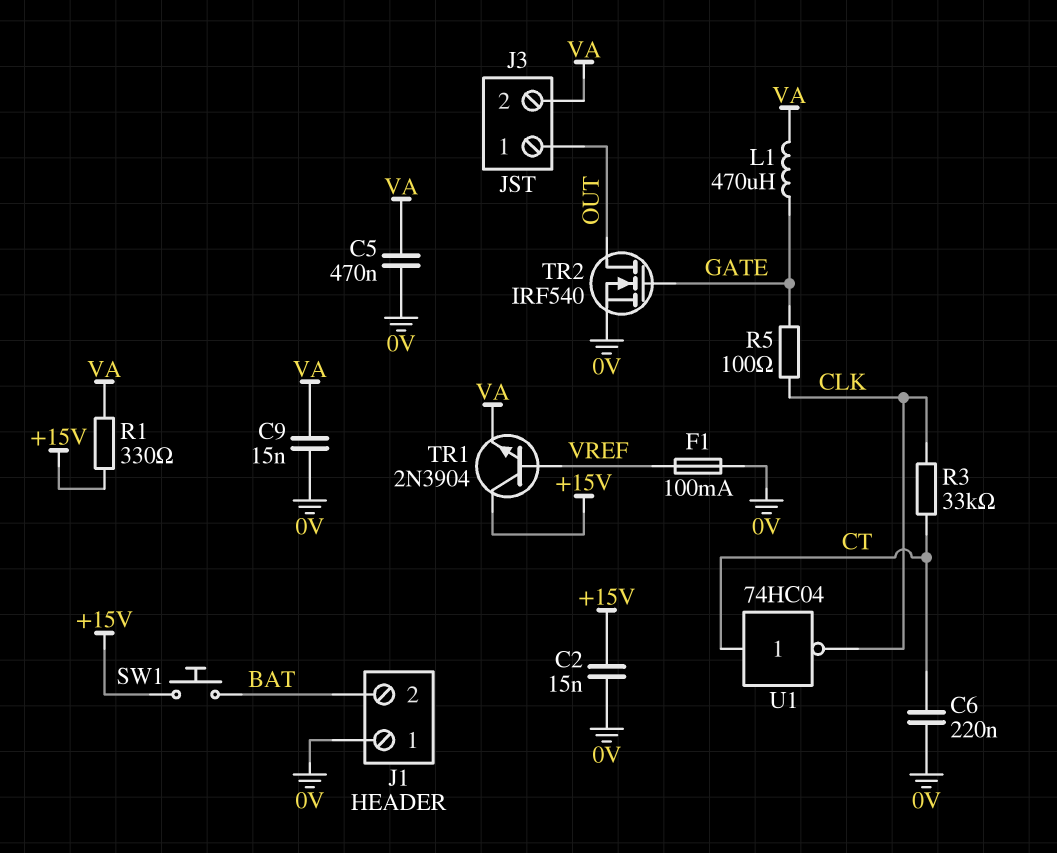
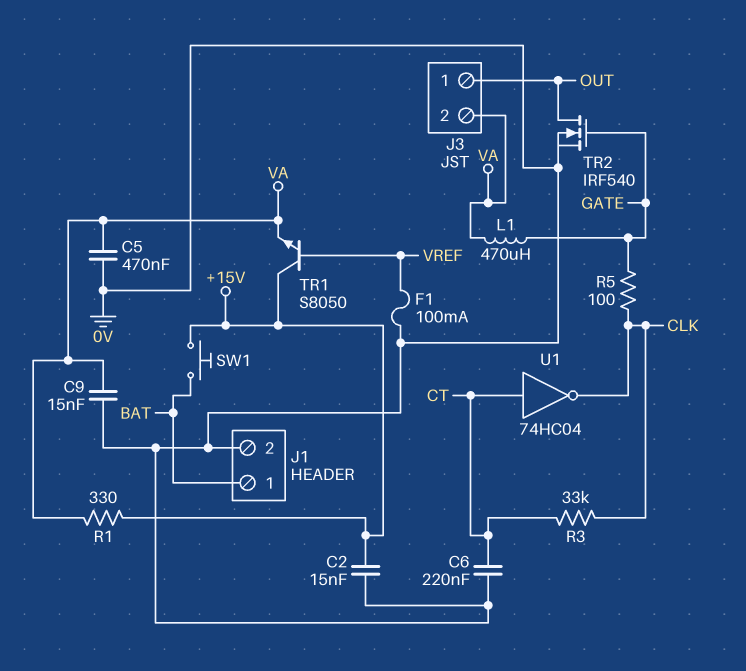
J1 pin 1: 0V -> BAT
J1 pin 2: BAT -> 0V
TR1: NPN 2N3904 (B VREF, C +15V, E VA) -> NPN S8050 (B VREF, C +15V, E VA)

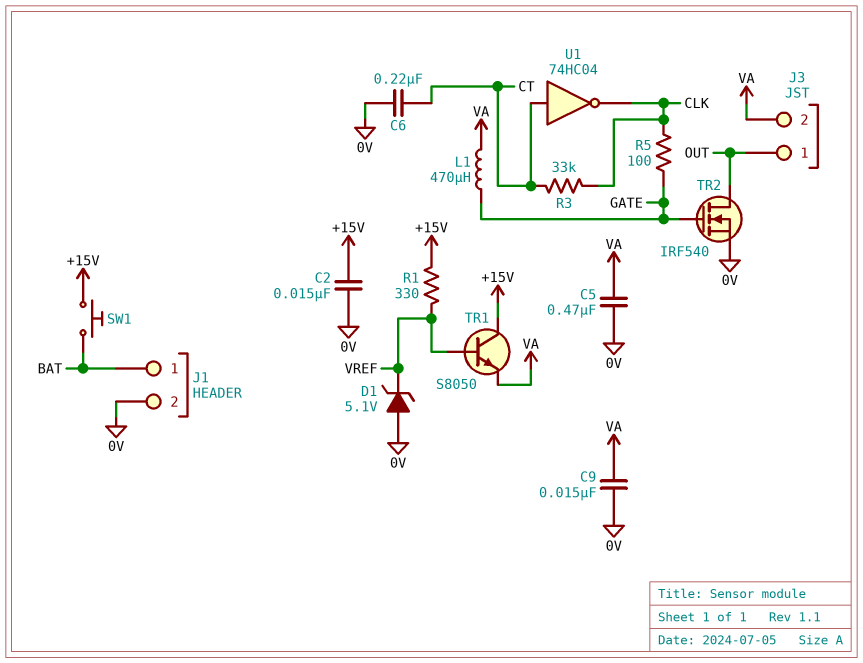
D1: none -> zener 5.1V (A 0V, K VREF)
F1: 100mA (0V, VREF) -> none
R1: 330 (+15V, VA) -> 330 (+15V, VREF)

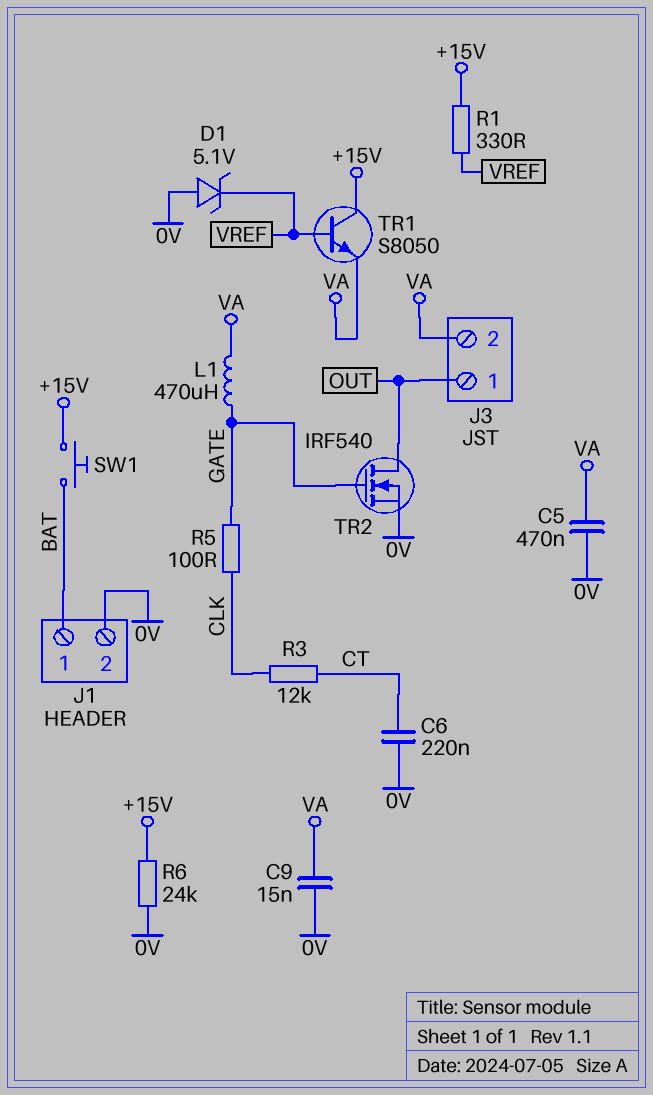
C2: 15nF (+15V, 0V) -> none
R3: 33k (CLK, CT) -> 12k (CLK, CT)
R6: none -> 24k (+15V, 0V)
U1: NOT 74HC04 (in CT, out CLK) -> none

